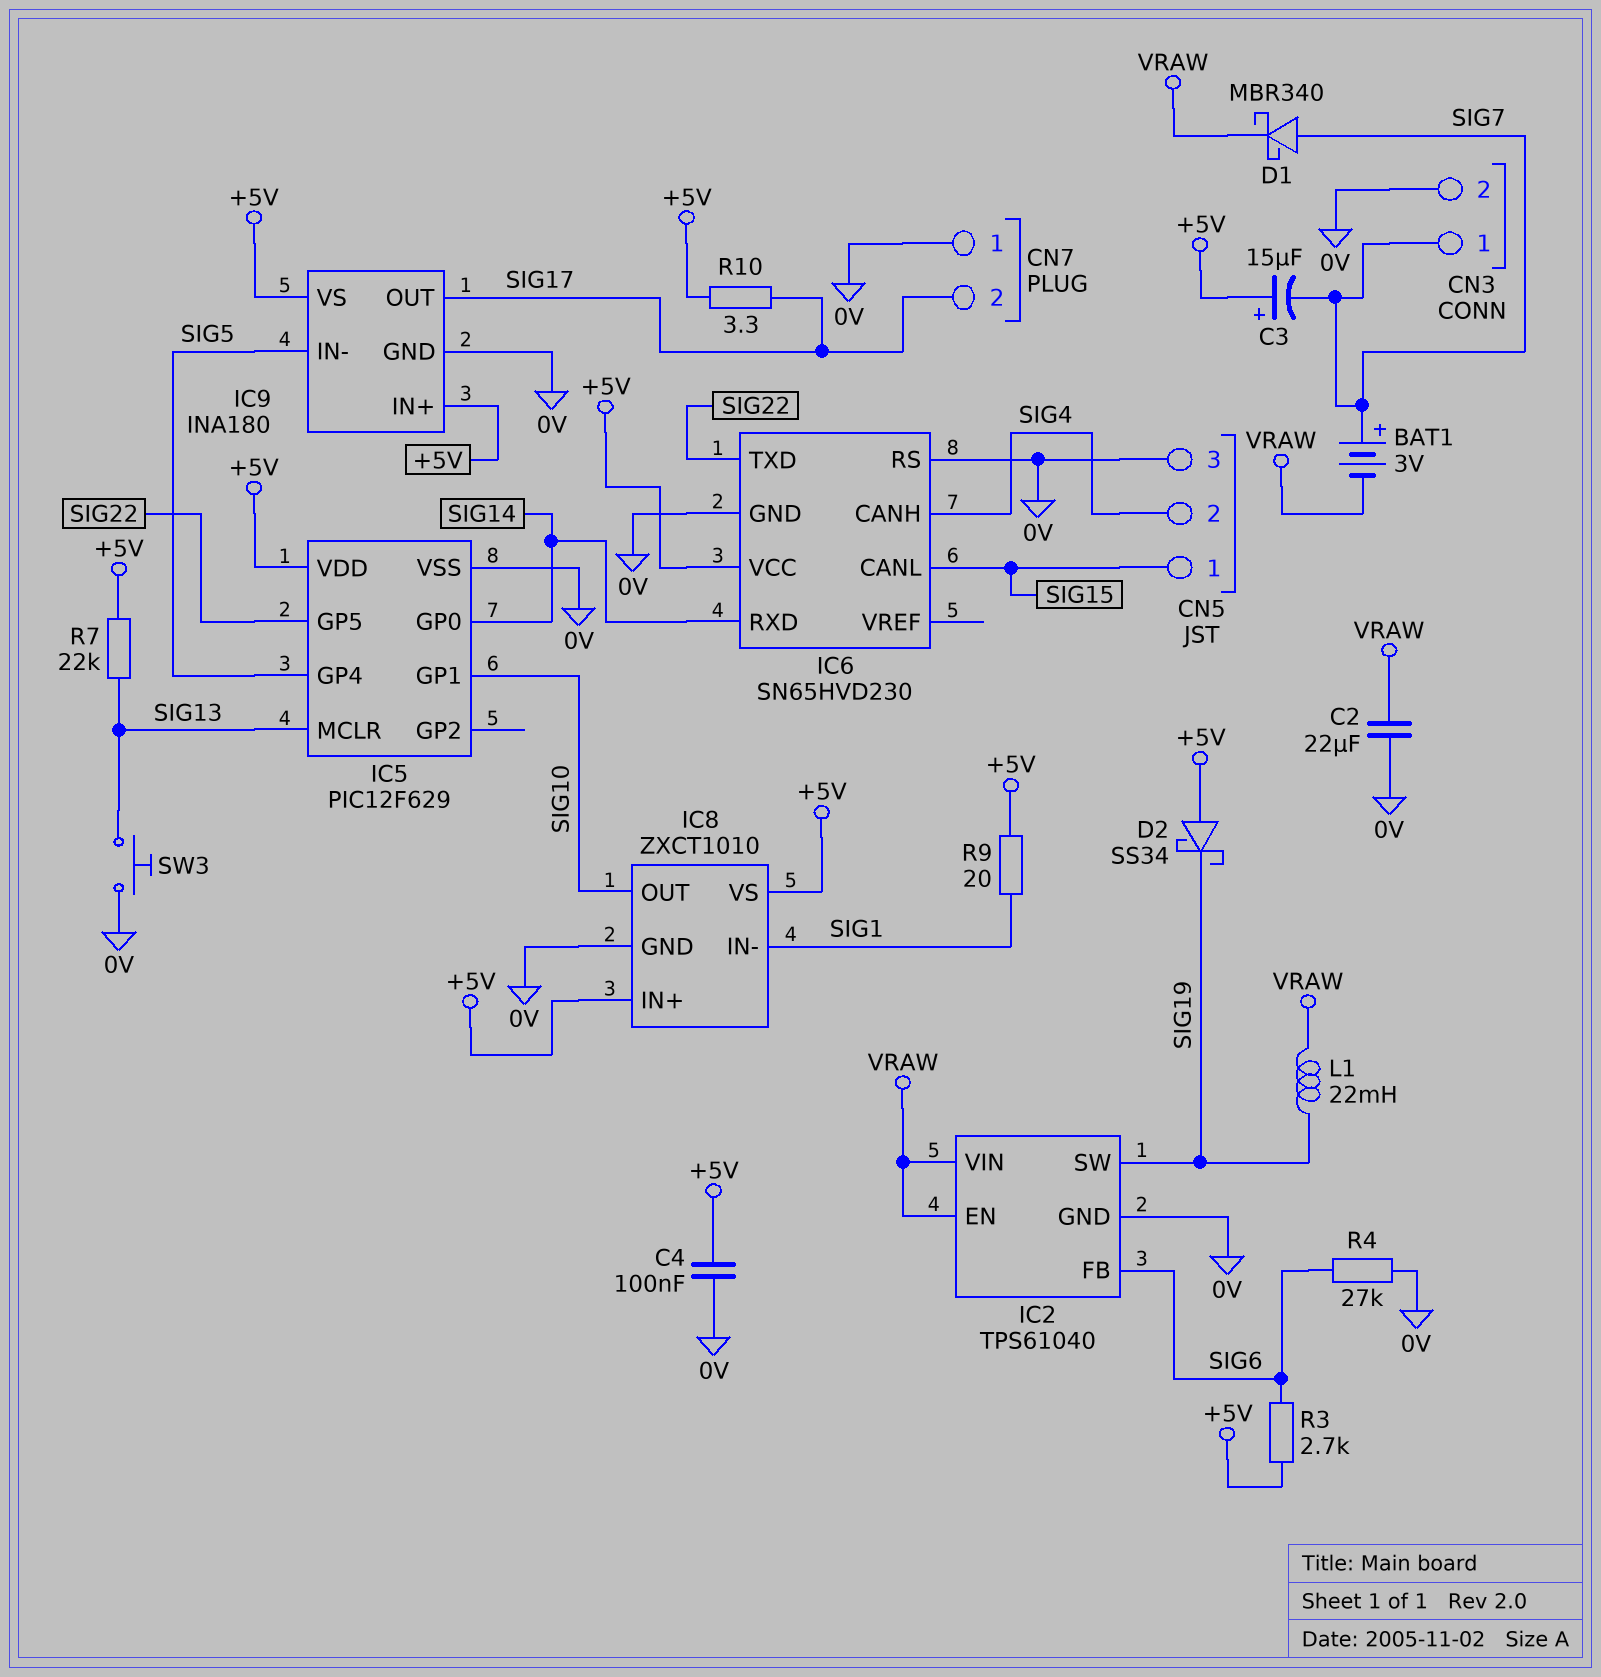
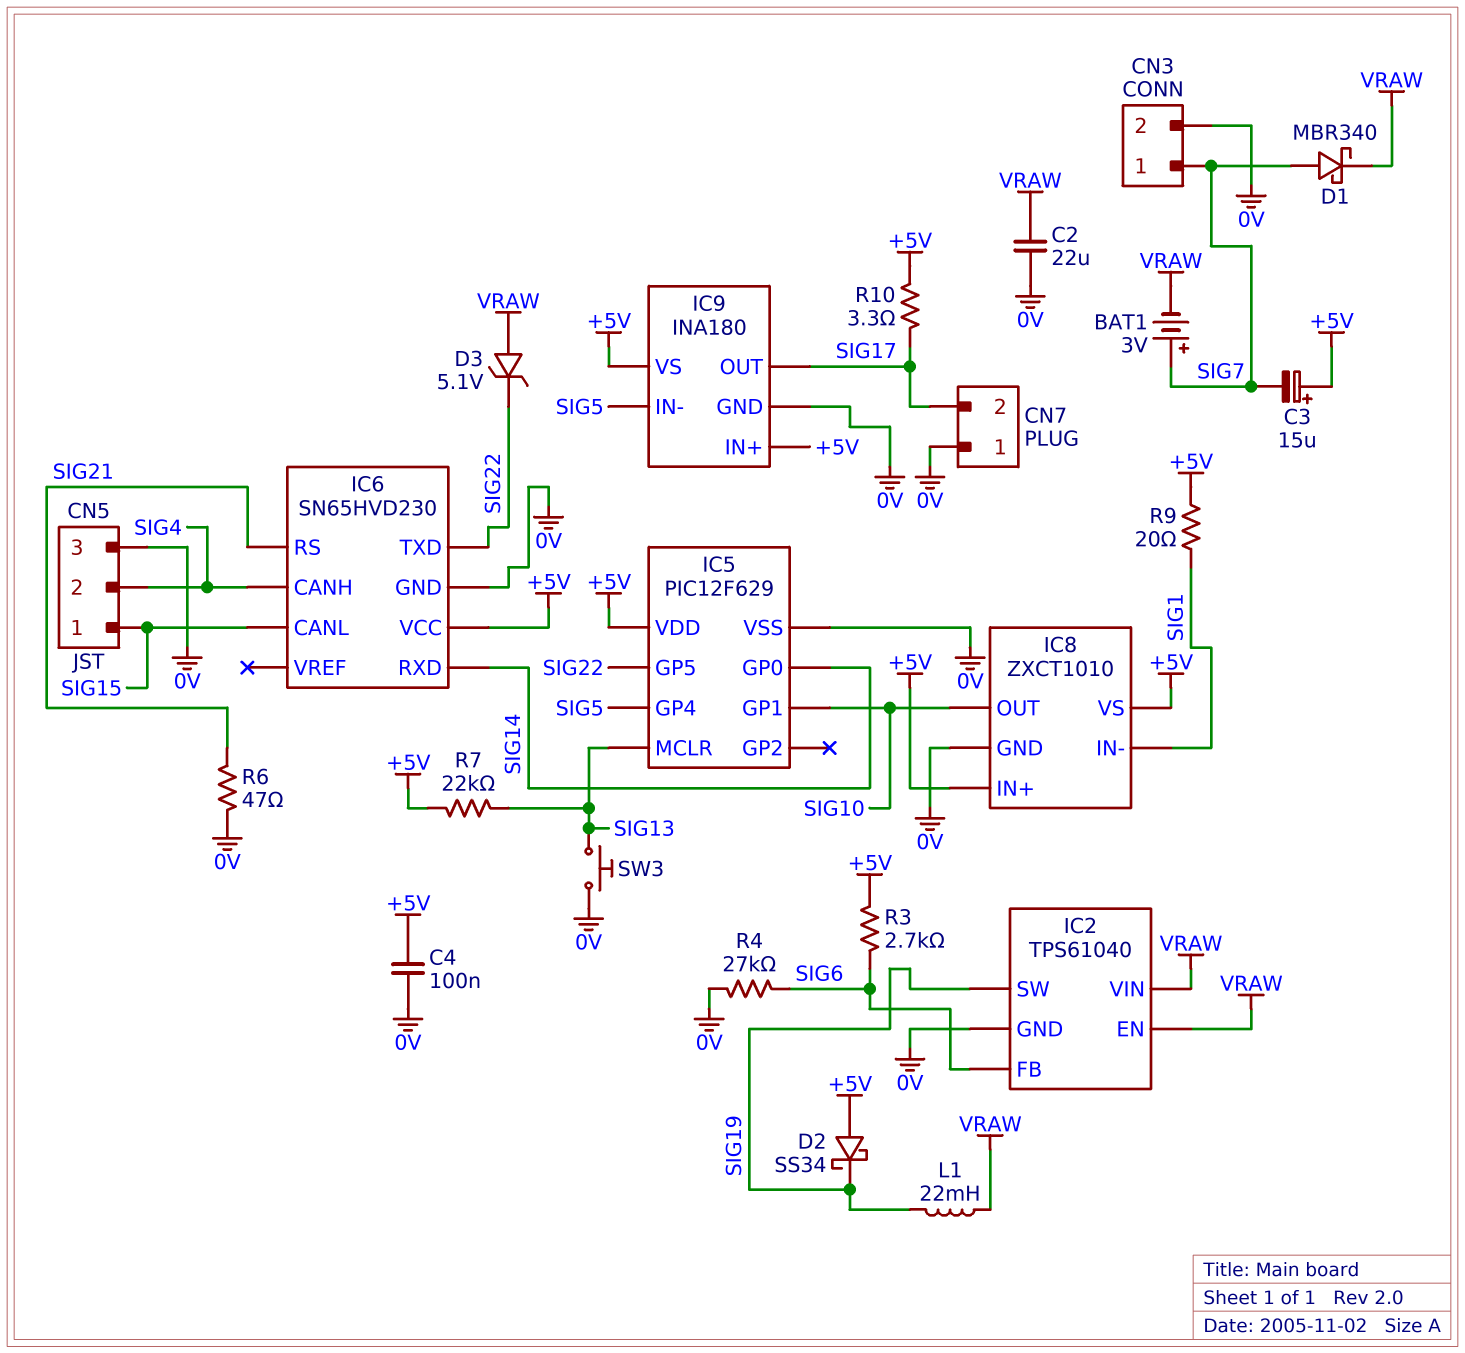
D3: none -> zener 5.1V (A VRAW, K SIG22)
IC6 pin RS: 0V -> SIG21
R6: none -> 47 (0V, SIG21)

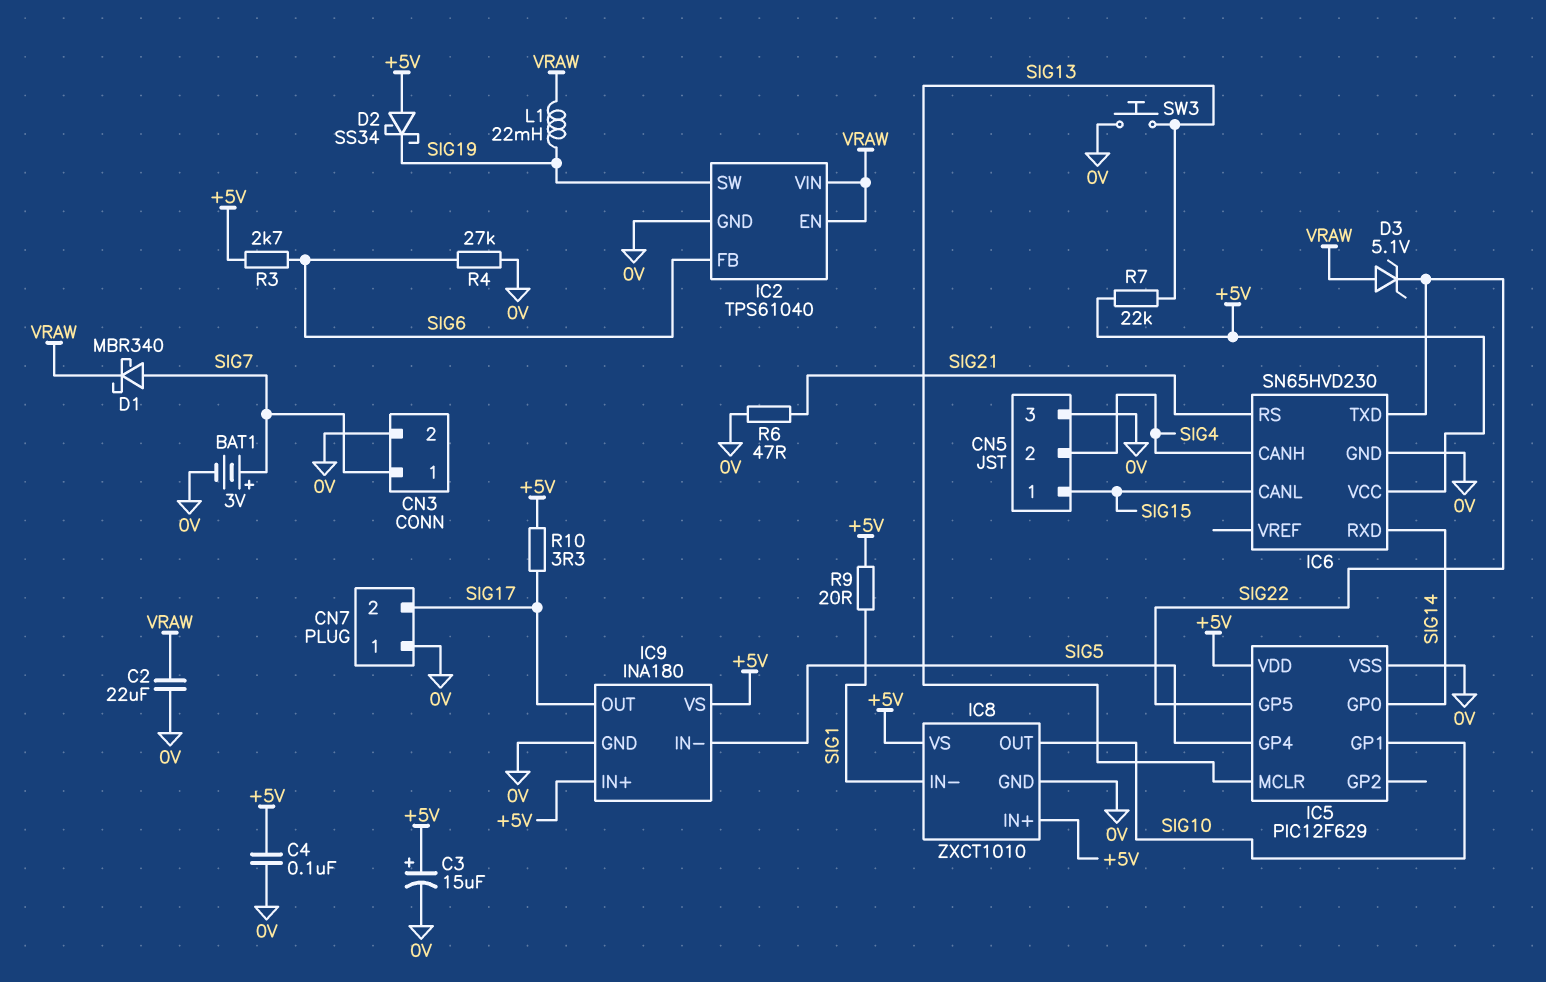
BAT1: 3V (plus SIG7, minus VRAW) -> 3V (plus SIG7, minus 0V)
C3: 15uF (plus +5V, minus SIG7) -> 15uF (plus +5V, minus 0V)

